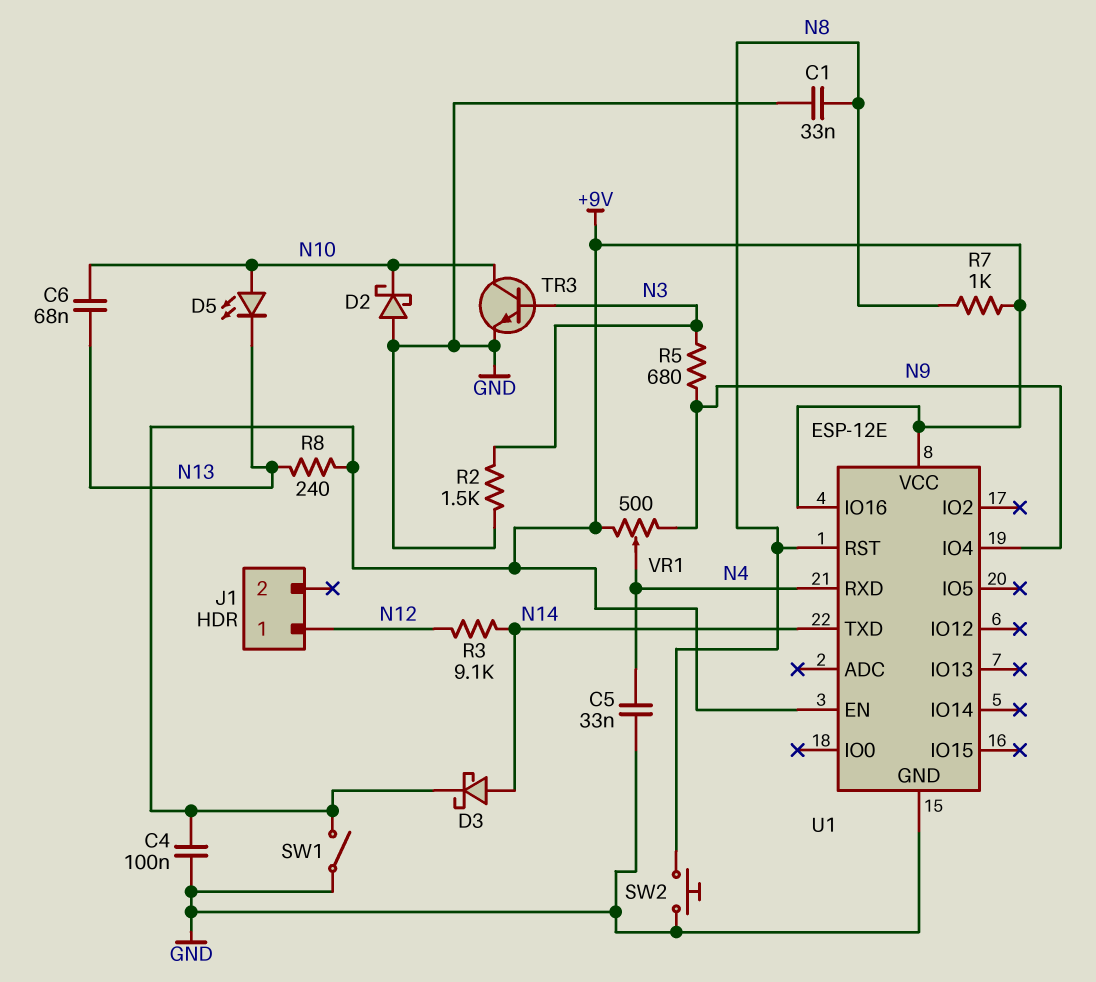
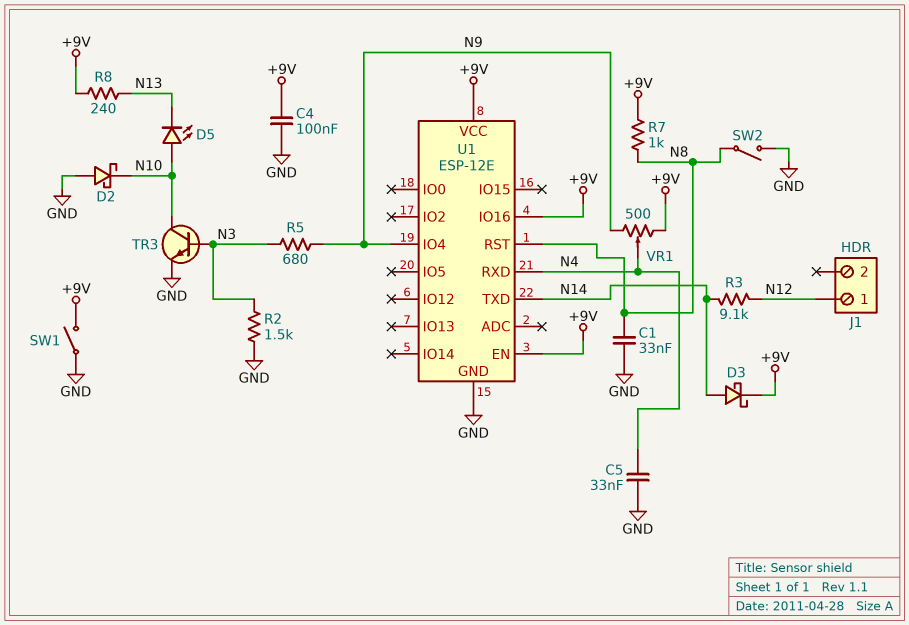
C6: 68nF (N10, N13) -> none
SW2: button (GND, N8) -> switch (GND, N8)

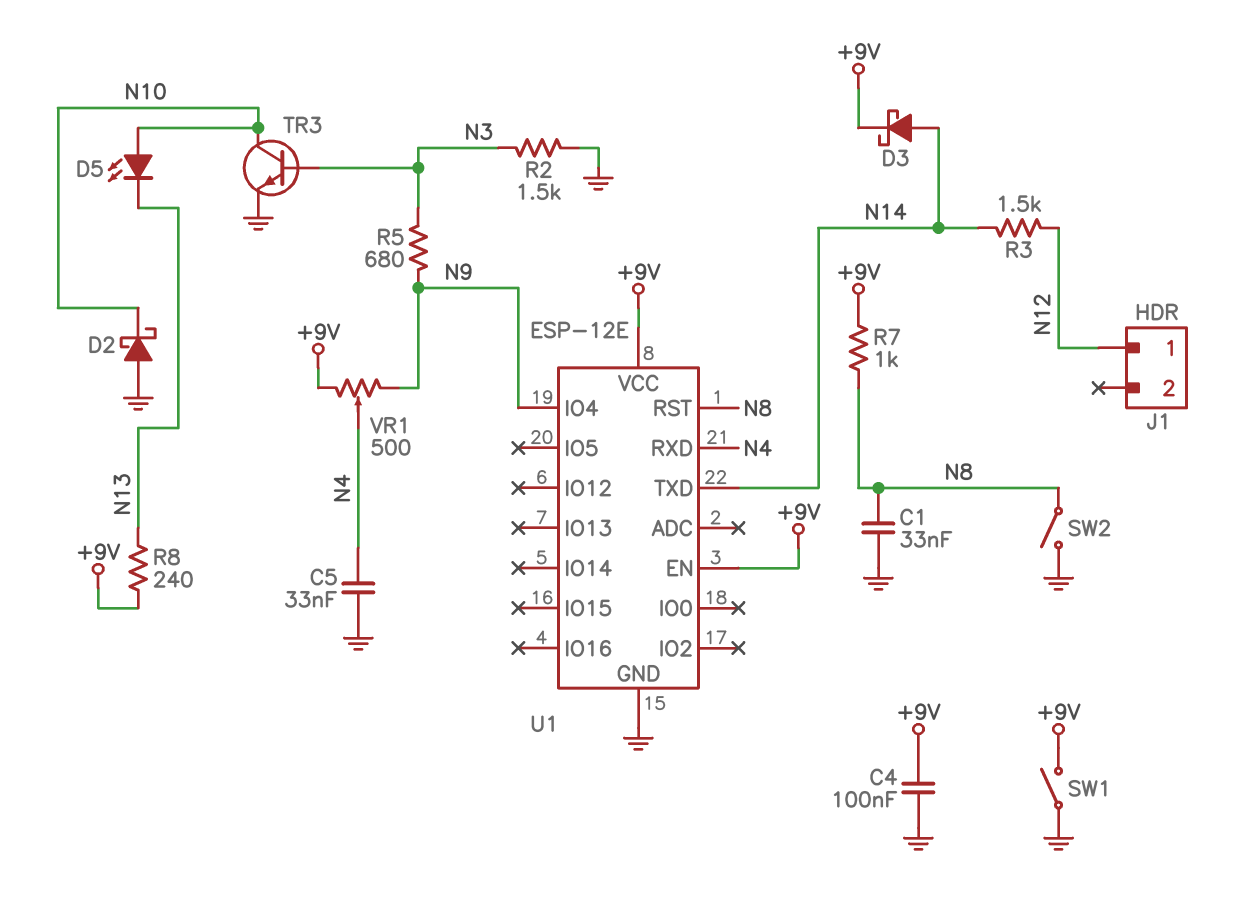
R3: 9.1k (N12, N14) -> 1.5k (N12, N14)
U1 pin IO16: +9V -> none

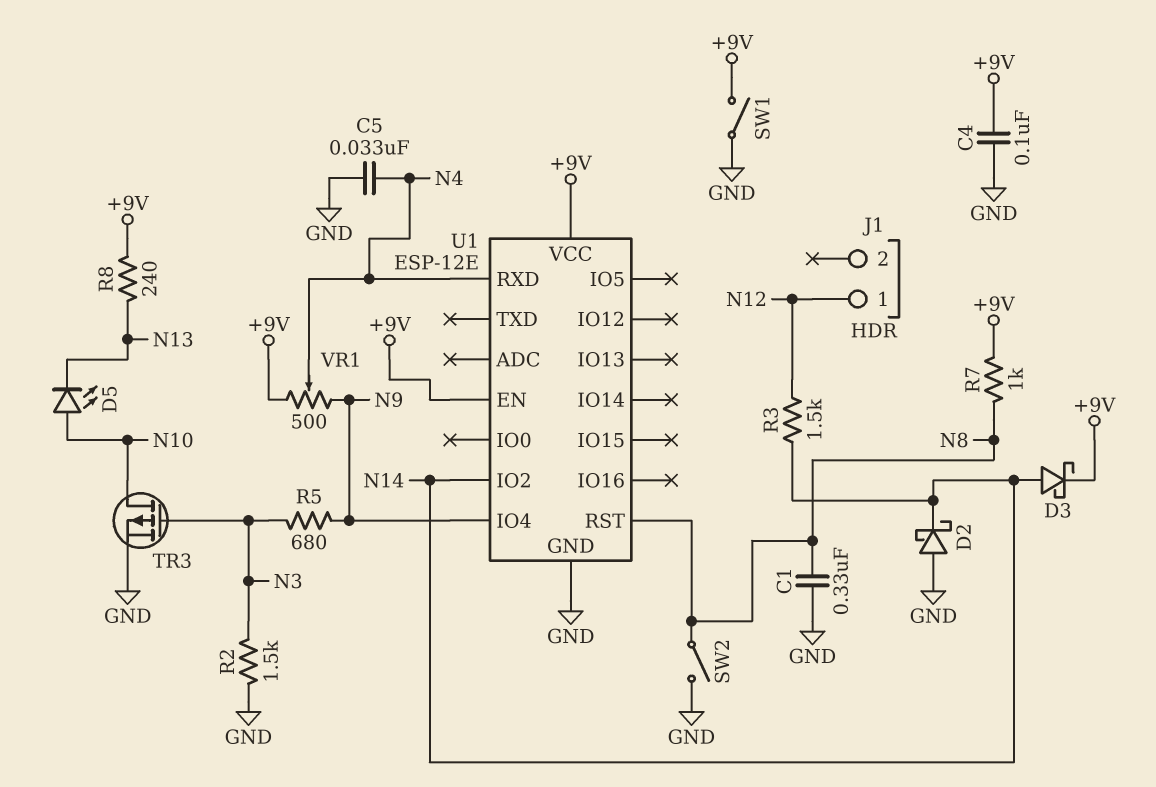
C1: 33nF (GND, N8) -> 330nF (GND, N8)
D2: schottky (A GND, K N10) -> schottky (A GND, K N14)
TR3: NPN (B N3, C N10, E GND) -> PMOS (G N3, D N10, S GND)
U1 pin IO2: none -> N14
U1 pin TXD: N14 -> none

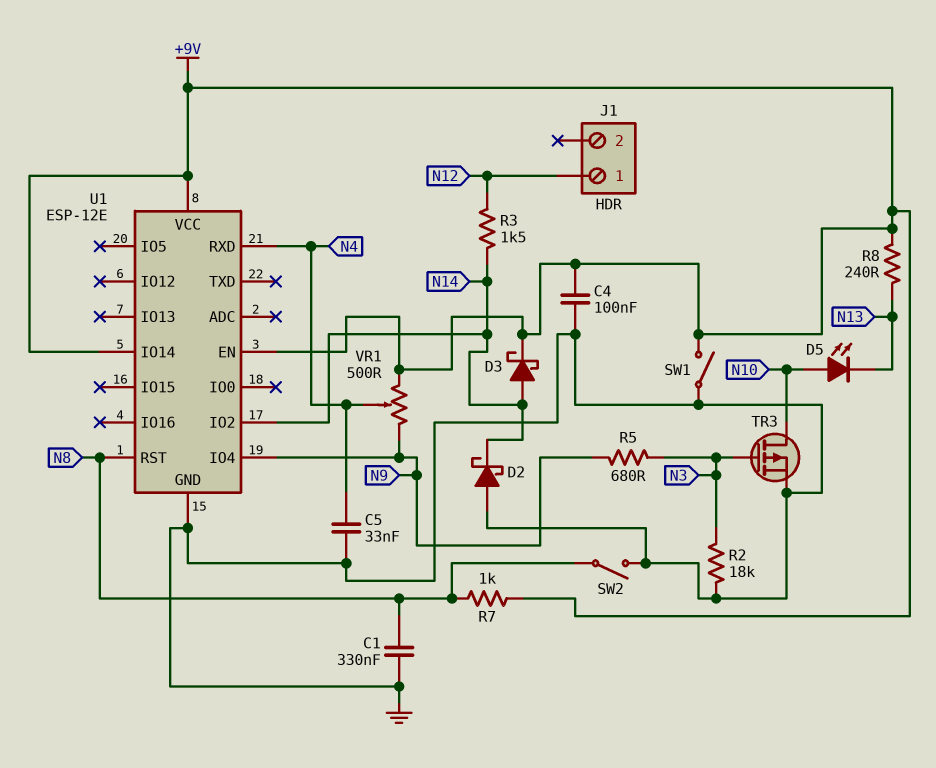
R2: 1.5k (GND, N3) -> 18k (GND, N3)
U1 pin IO14: none -> +9V

